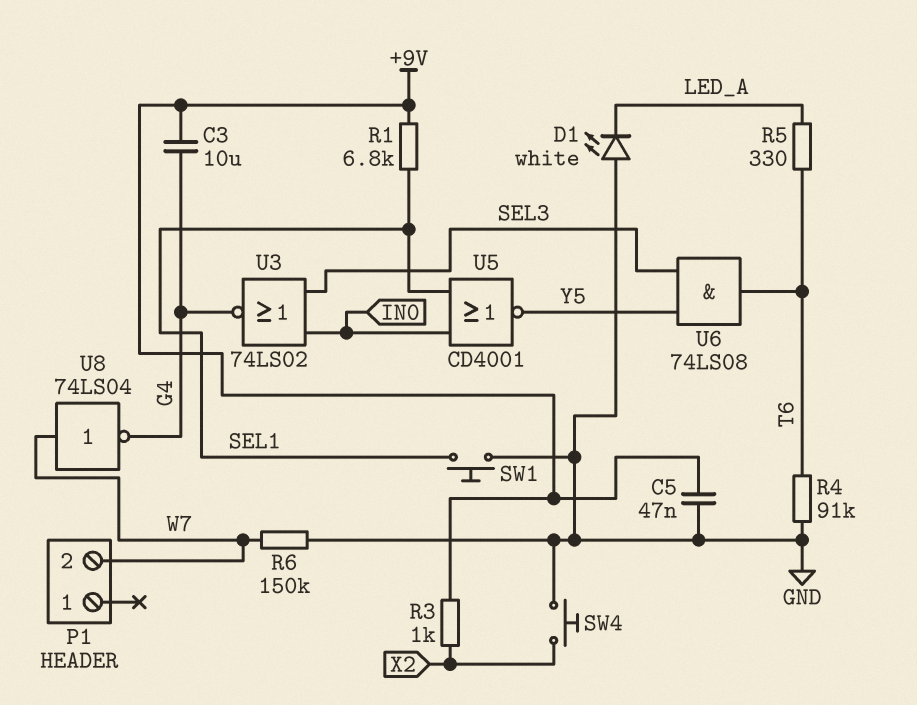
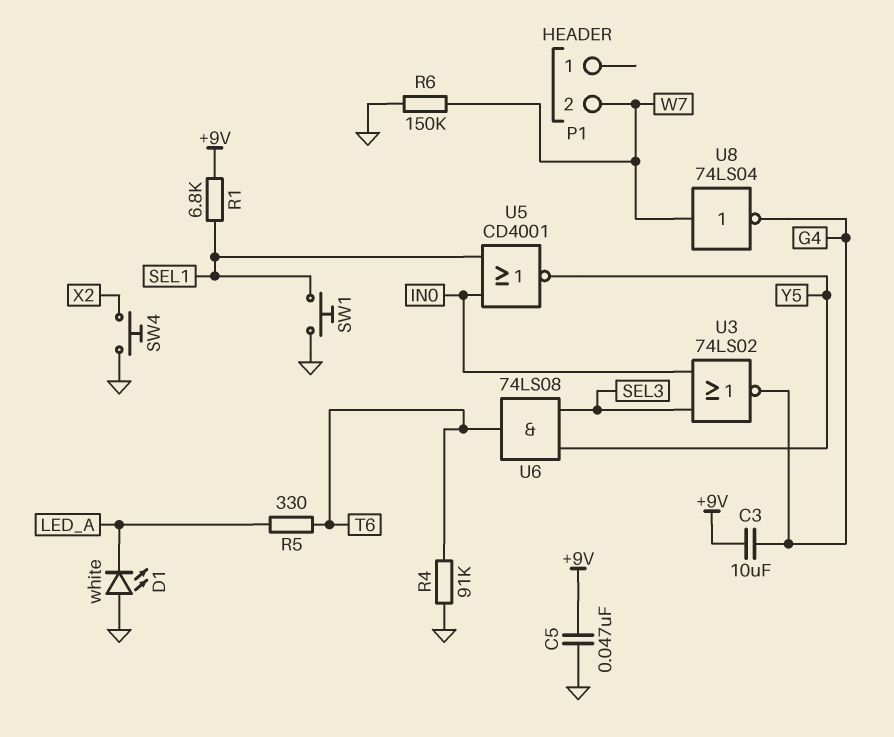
R3: 1k (+9V, X2) -> none

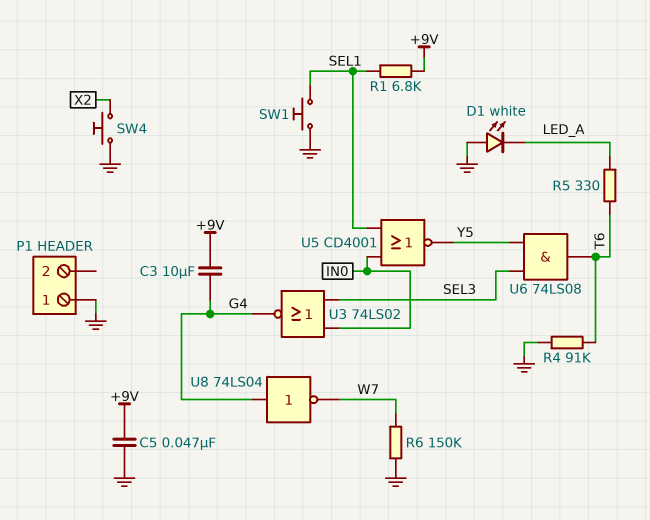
P1 pin 1: none -> GND
P1 pin 2: W7 -> none
U8: NOT 74LS04 (in W7, out G4) -> NOT 74LS04 (in G4, out W7)

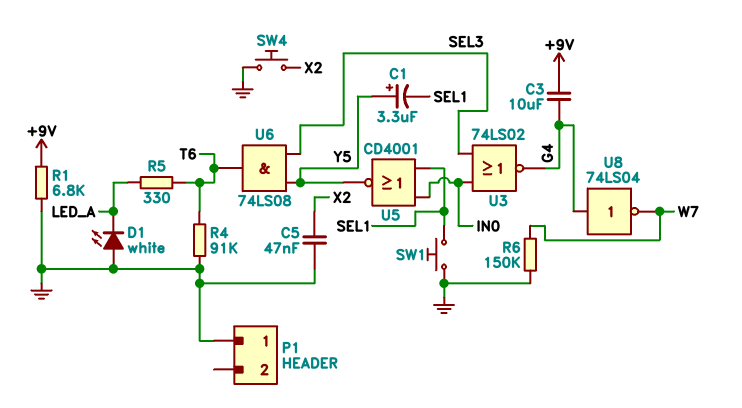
C1: none -> 3.3uF (plus Y5, minus SEL1)
C5: 47nF (+9V, GND) -> 47nF (GND, X2)
R1: 6.8k (+9V, SEL1) -> 6.8k (+9V, GND)

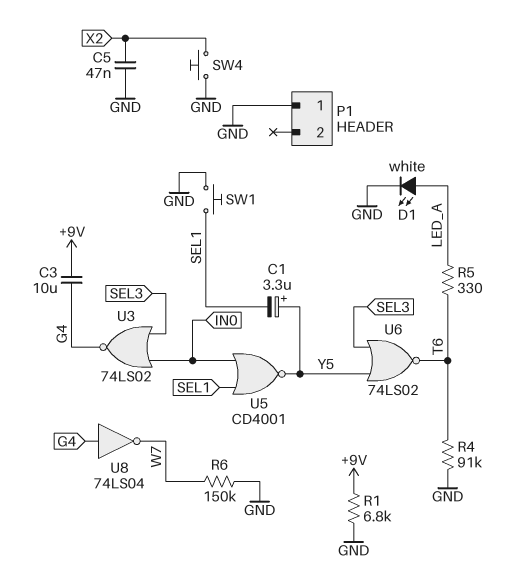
D1: LED white (A GND, K LED_A) -> LED white (A LED_A, K GND)
U6: AND 74LS08 (in SEL3, in Y5, out T6) -> NOR 74LS02 (in SEL3, in Y5, out T6)

